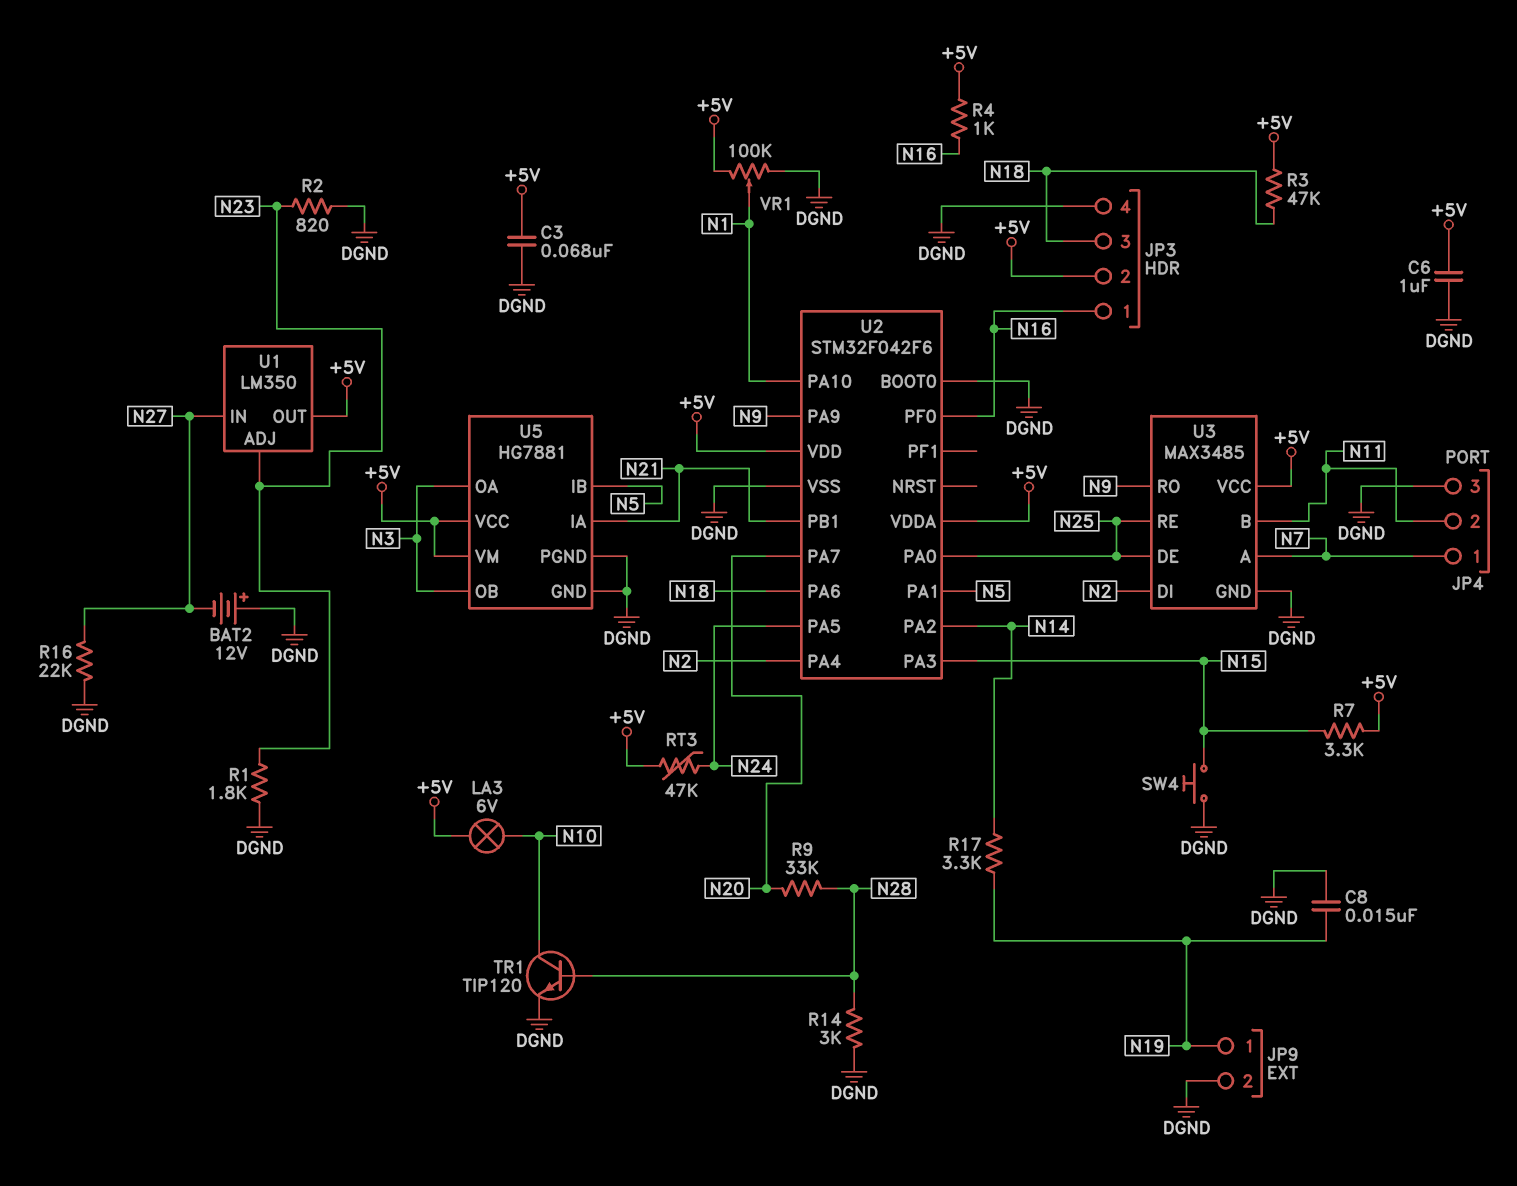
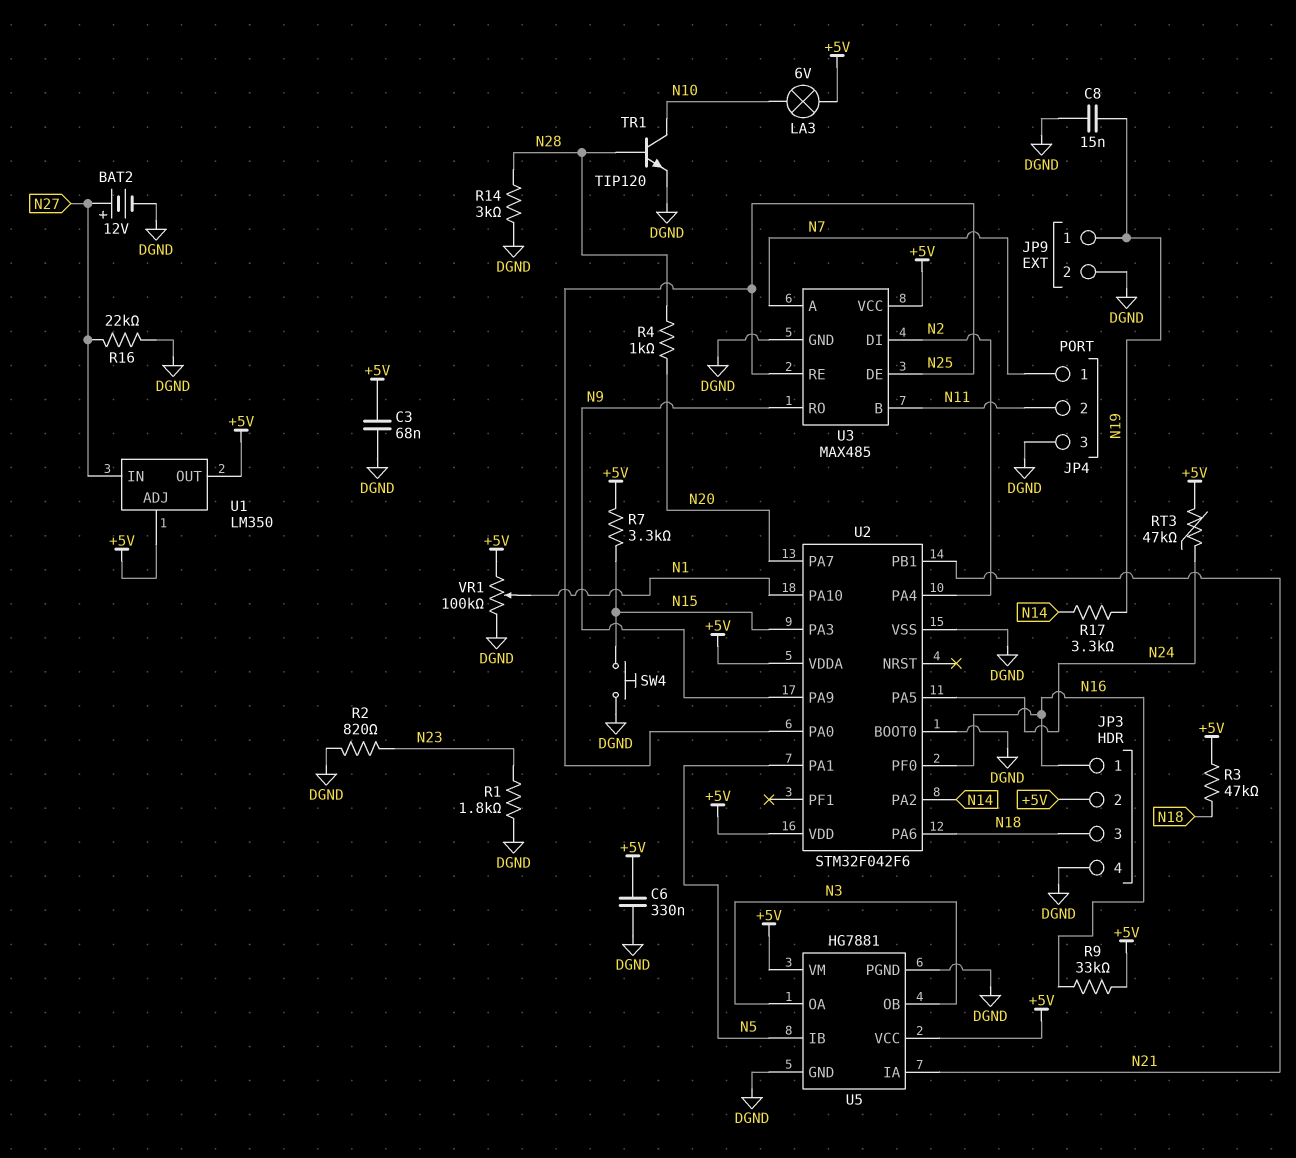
BAT2: 12V (plus DGND, minus N27) -> 12V (plus N27, minus DGND)
C6: 1uF (+5V, DGND) -> 330nF (+5V, DGND)
R4: 1k (+5V, N16) -> 1k (N20, N28)
R9: 33k (N20, N28) -> 33k (+5V, N16)
U1 pin ADJ: N23 -> +5V
U3: MAX3485 -> MAX485

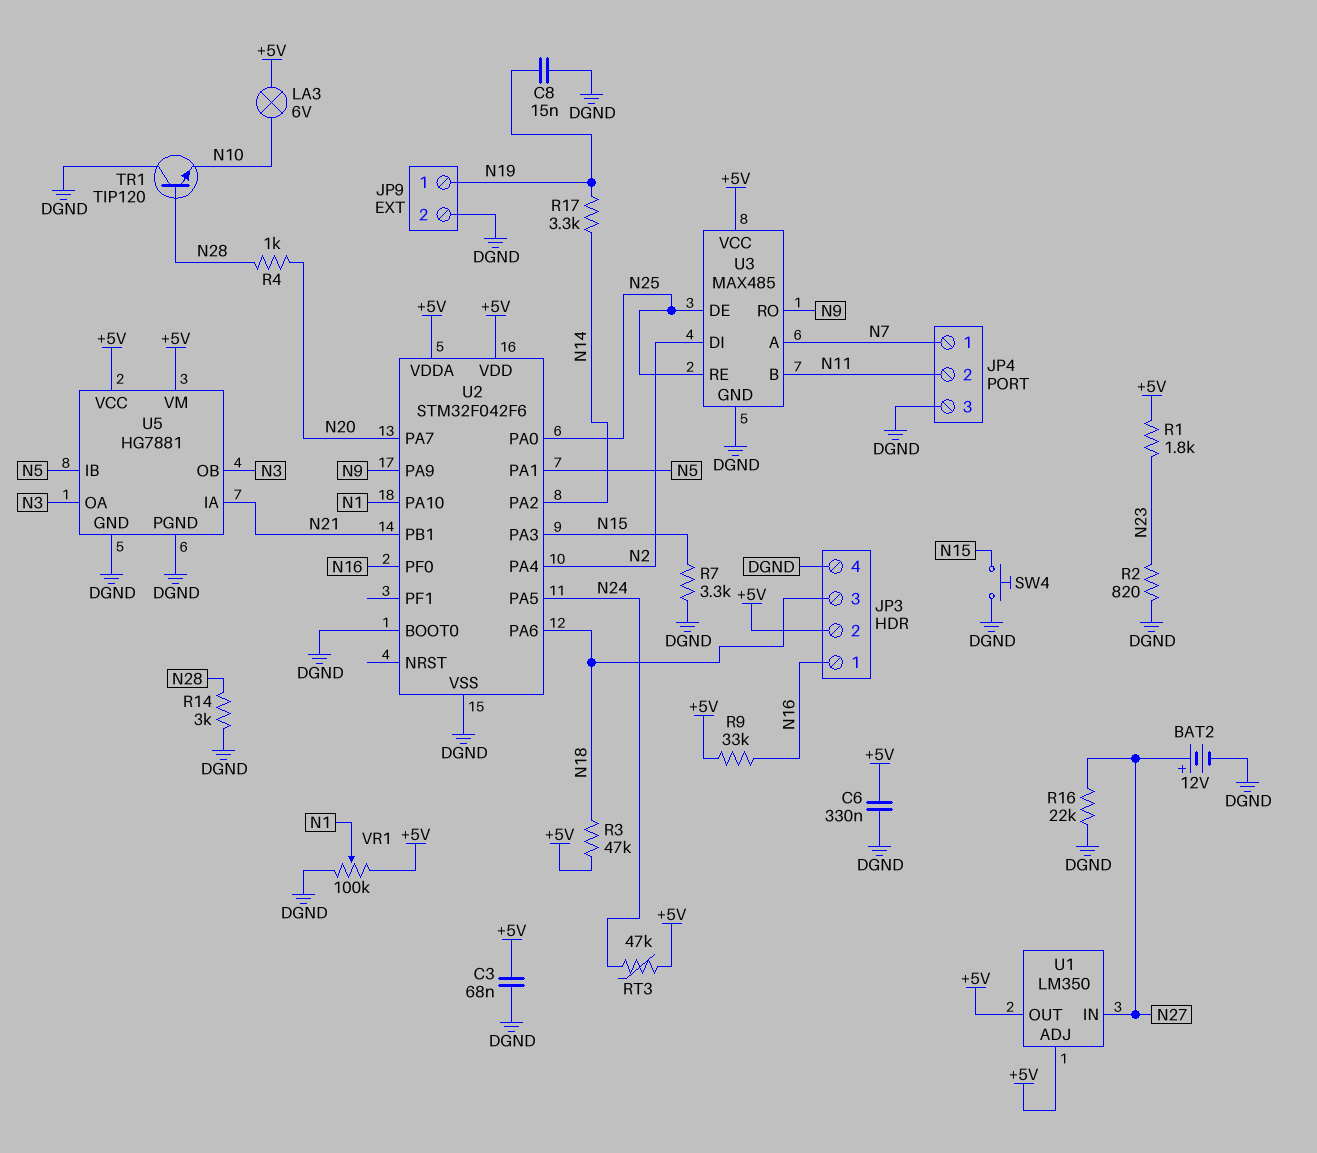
R1: 1.8k (DGND, N23) -> 1.8k (+5V, N23)
R7: 3.3k (+5V, N15) -> 3.3k (DGND, N15)
TR1: NPN TIP120 (B N28, C N10, E DGND) -> NPN TIP120 (B N28, C DGND, E N10)

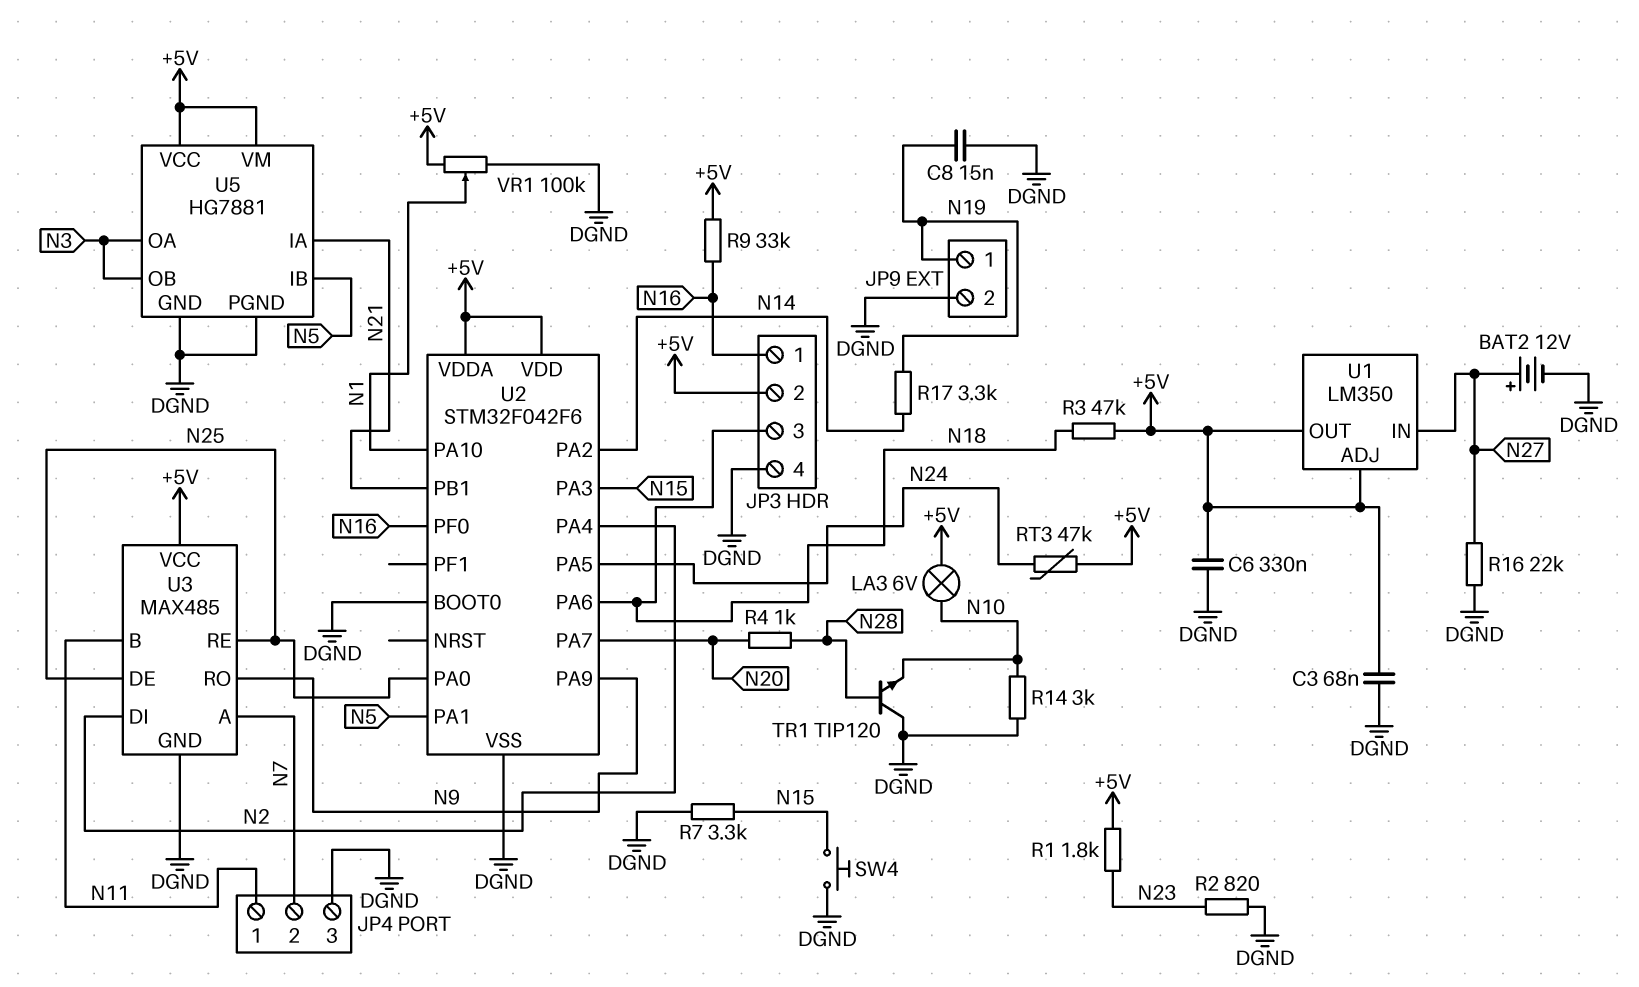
JP4 pin 1: N7 -> N11
JP4 pin 2: N11 -> N7
R14: 3k (DGND, N28) -> 3k (DGND, N10)

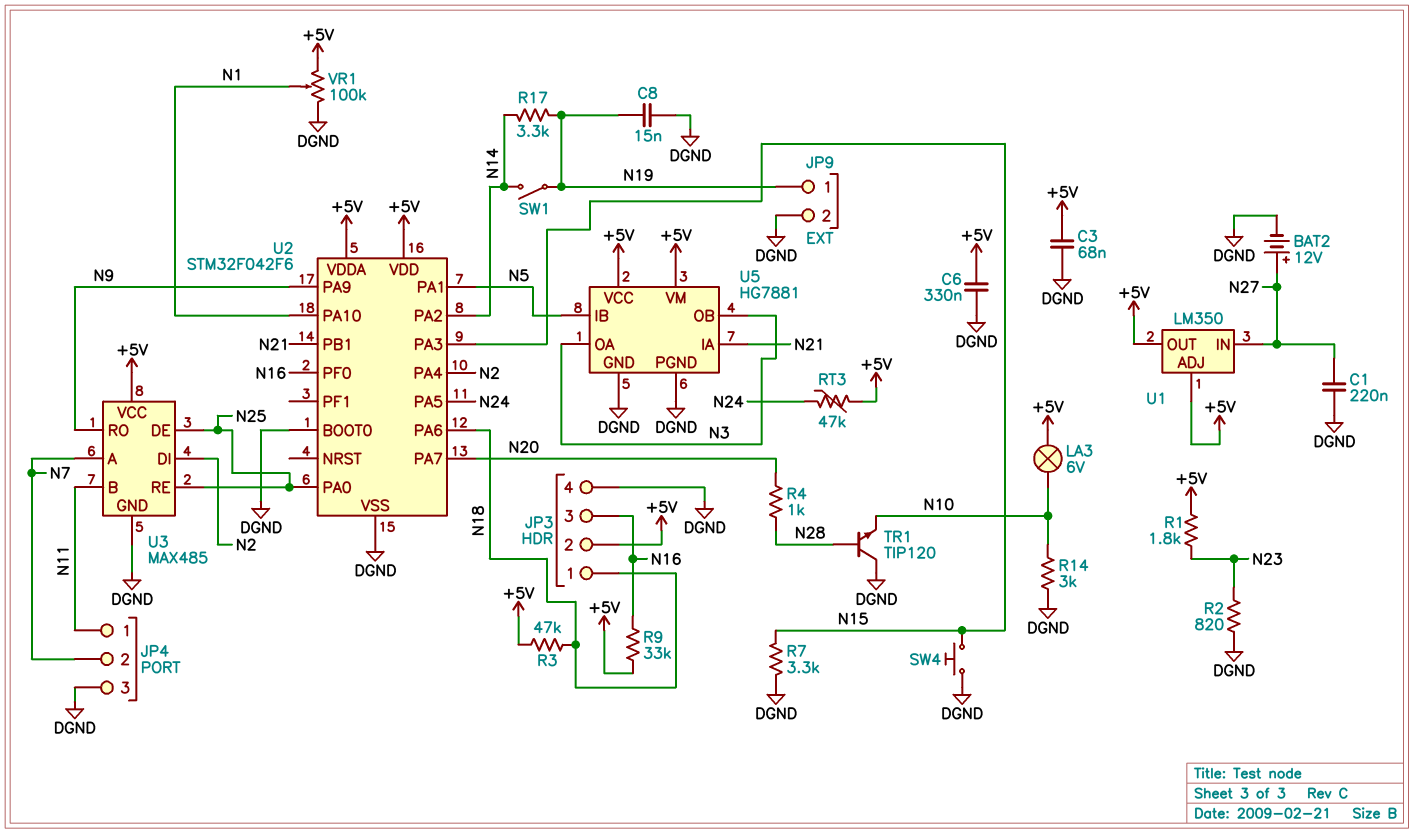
C1: none -> 220nF (DGND, N27)
JP3 pin 1: N16 -> N18
JP3 pin 3: N18 -> N16
R16: 22k (DGND, N27) -> none
SW1: none -> switch (N14, N19)

